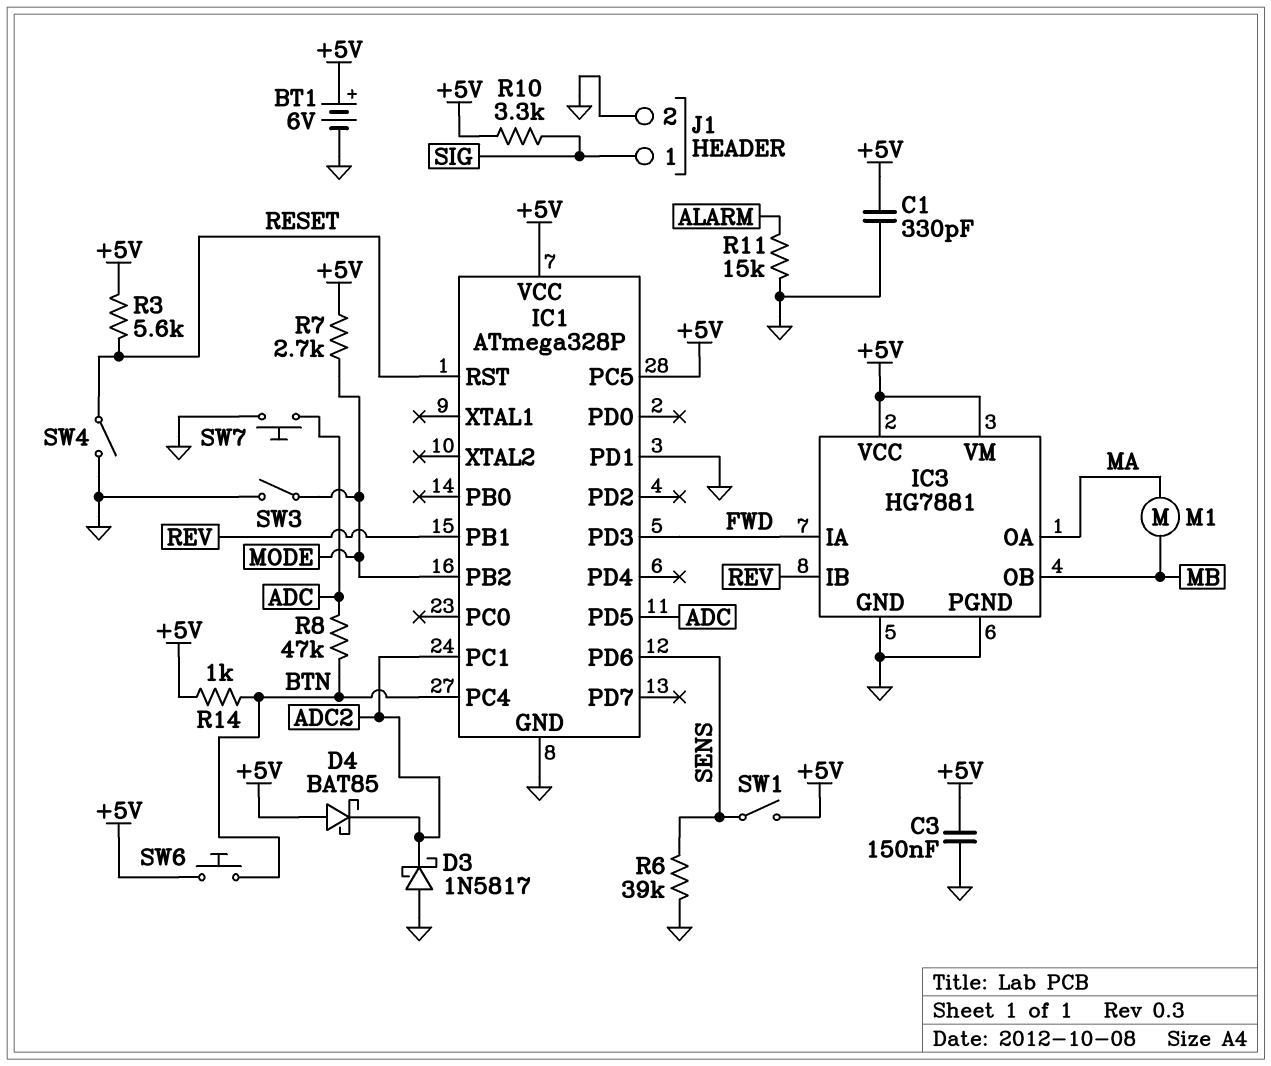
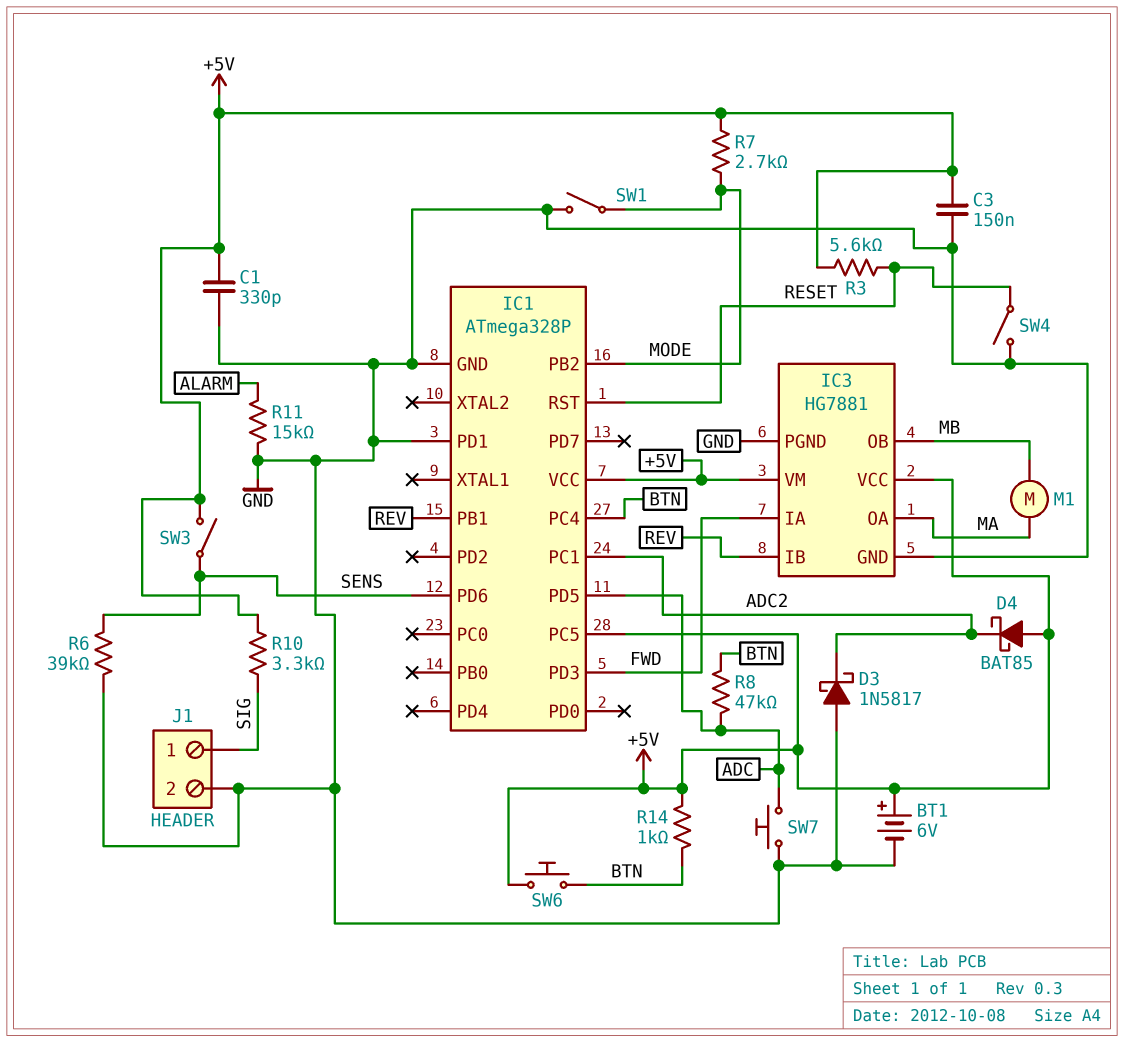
SW1: switch (+5V, SENS) -> switch (GND, MODE)
SW3: switch (GND, MODE) -> switch (+5V, SENS)

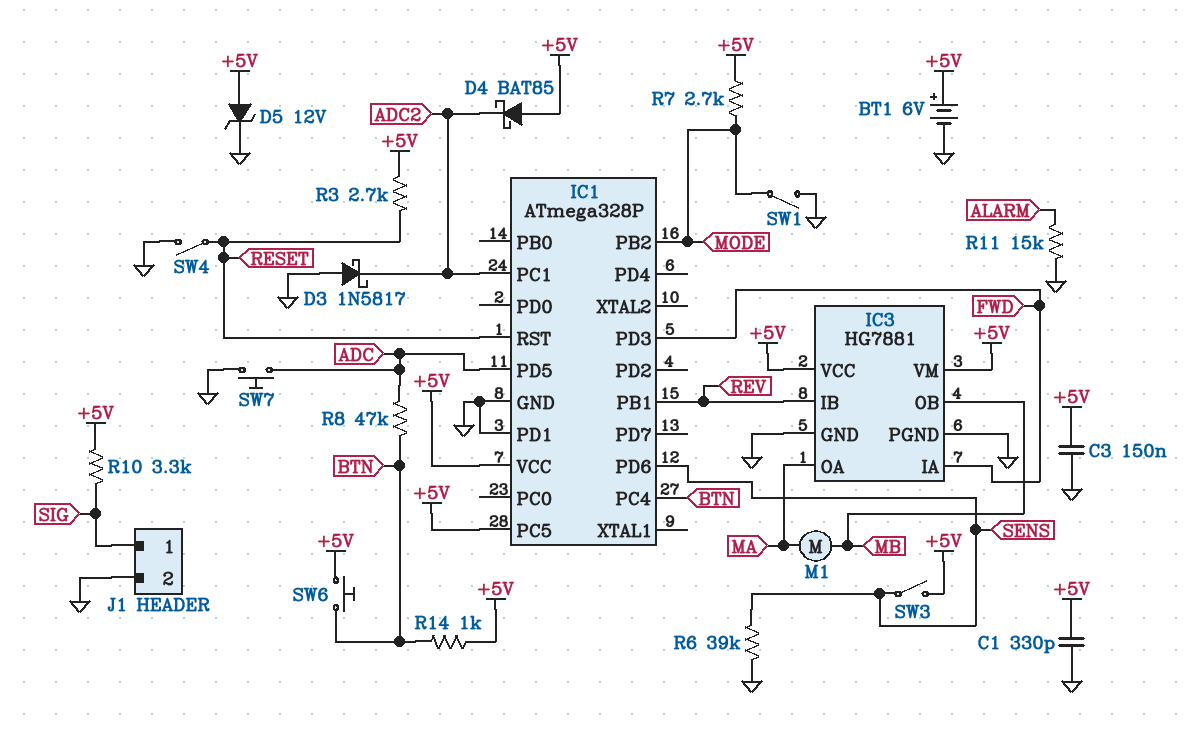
D5: none -> zener 12V (A +5V, K GND)
R3: 5.6k (+5V, RESET) -> 2.7k (+5V, RESET)

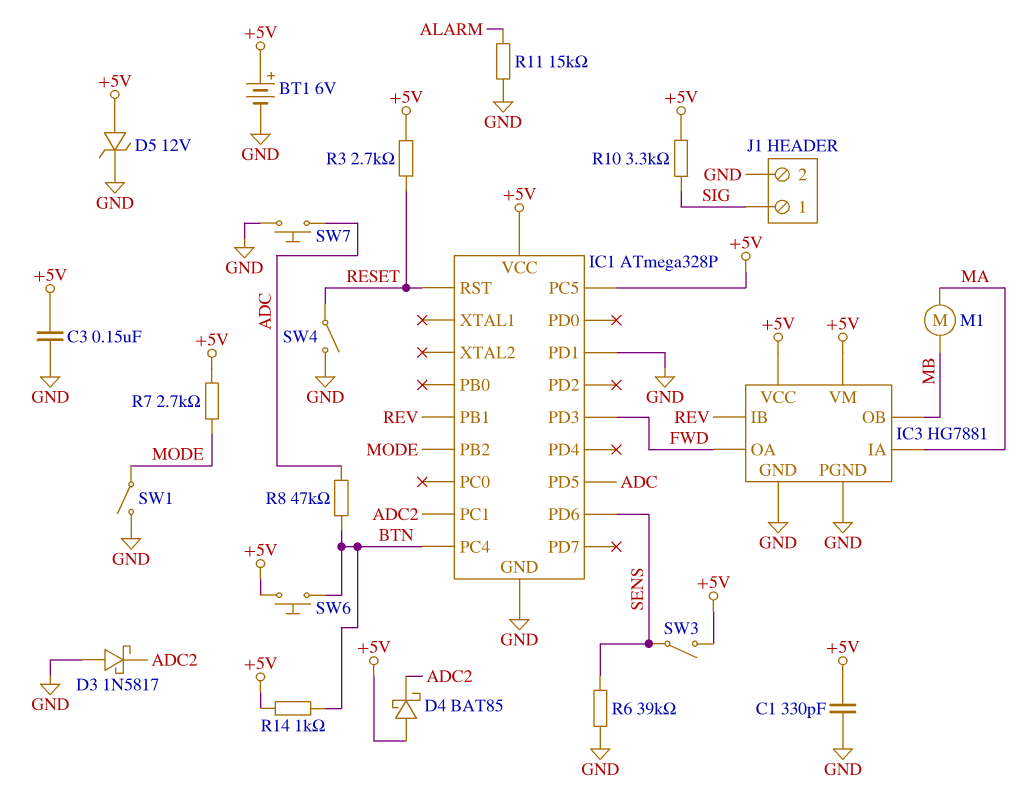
IC3 pin IA: FWD -> MA
IC3 pin OA: MA -> FWD

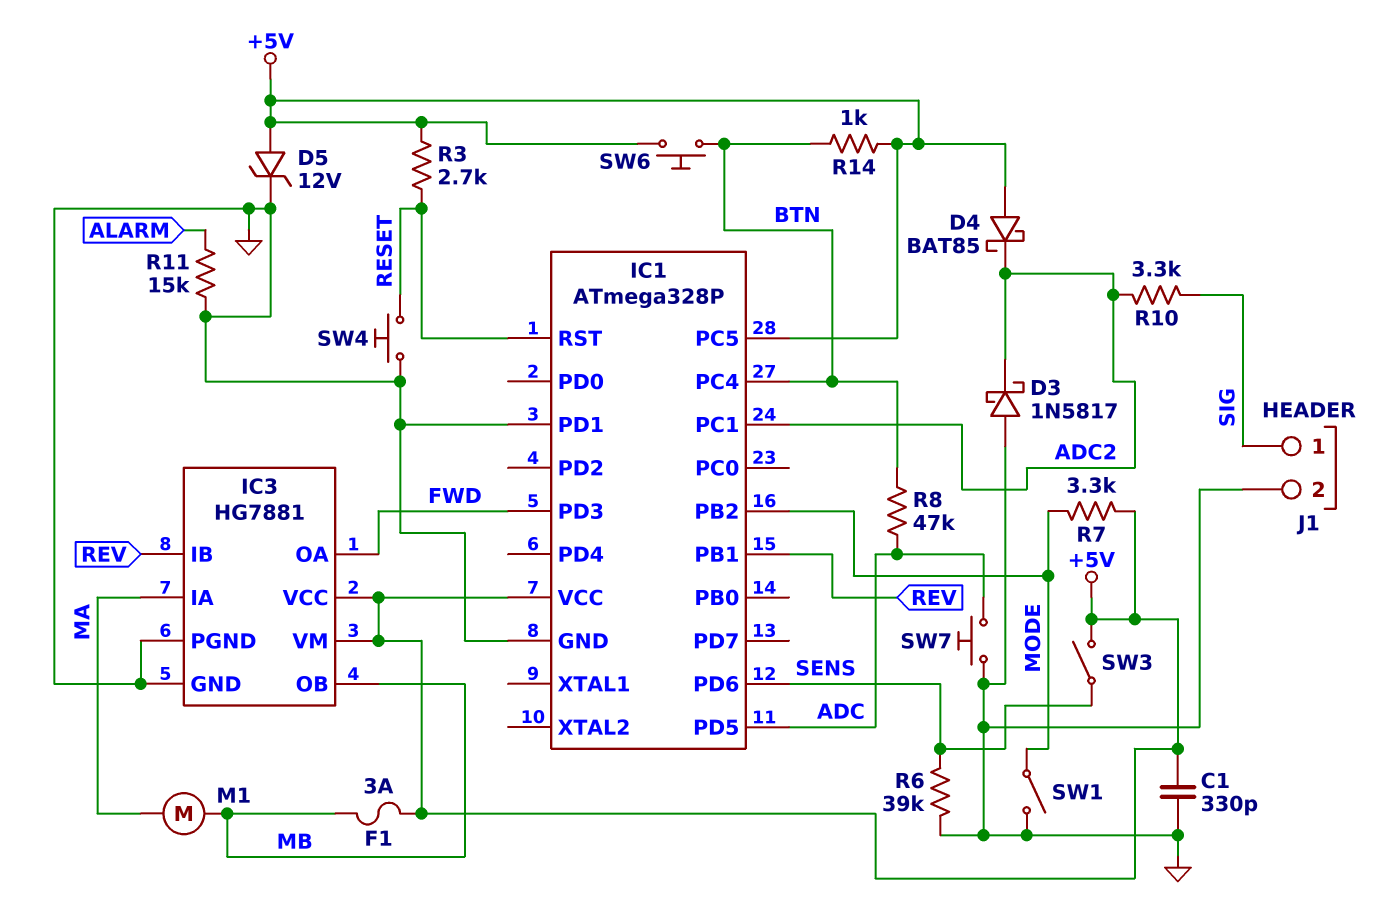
BT1: 6V (plus +5V, minus GND) -> none
C3: 150nF (+5V, GND) -> none
F1: none -> 3A (+5V, MB)
R7: 2.7k (+5V, MODE) -> 3.3k (+5V, MODE)
R10: 3.3k (+5V, SIG) -> 3.3k (ADC2, SIG)
SW4: switch (GND, RESET) -> button (GND, RESET)

